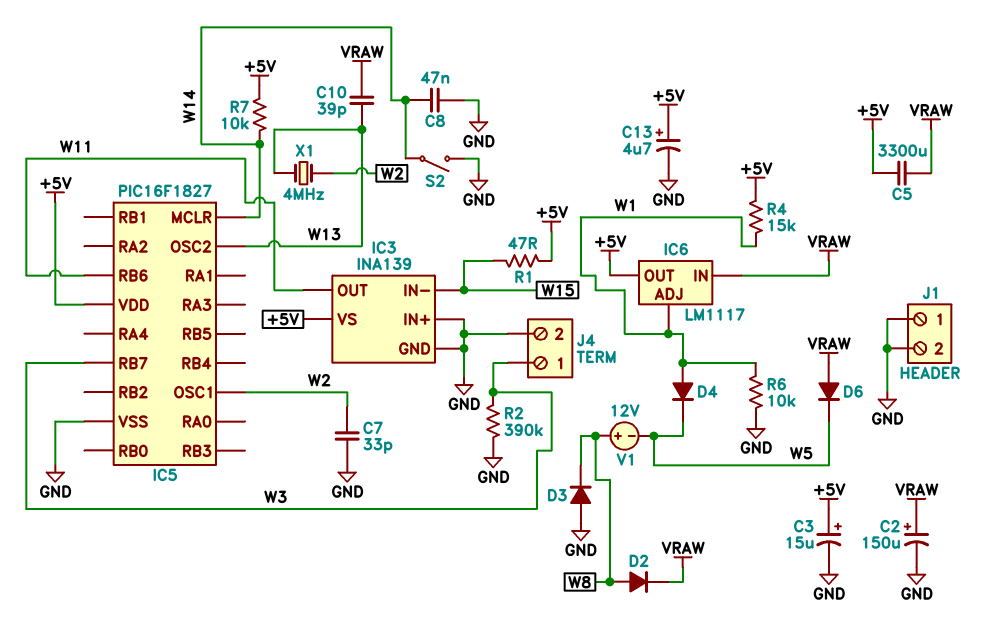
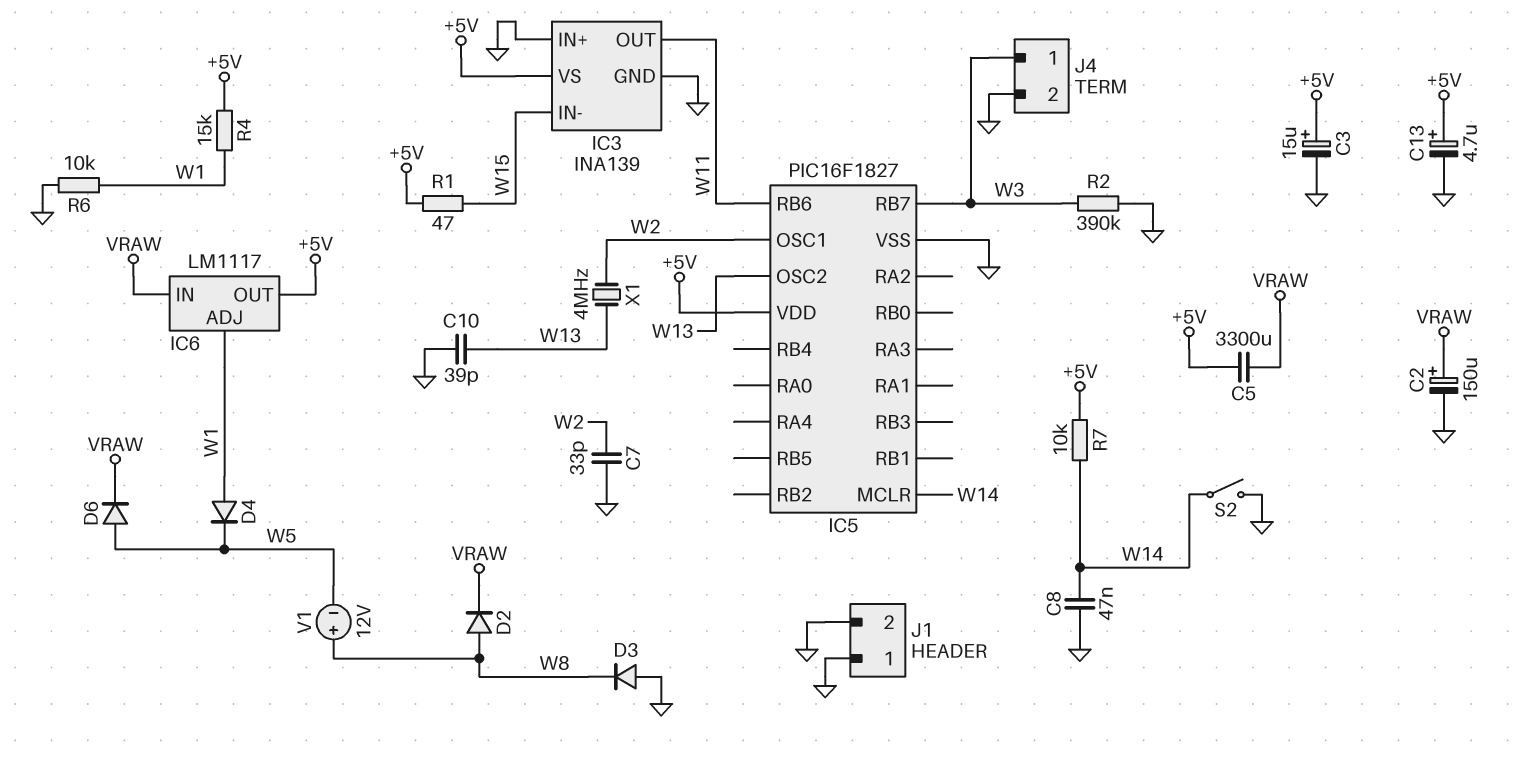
C10: 39pF (VRAW, W13) -> 39pF (GND, W13)
D6: diode (A VRAW, K W5) -> diode (A W5, K VRAW)

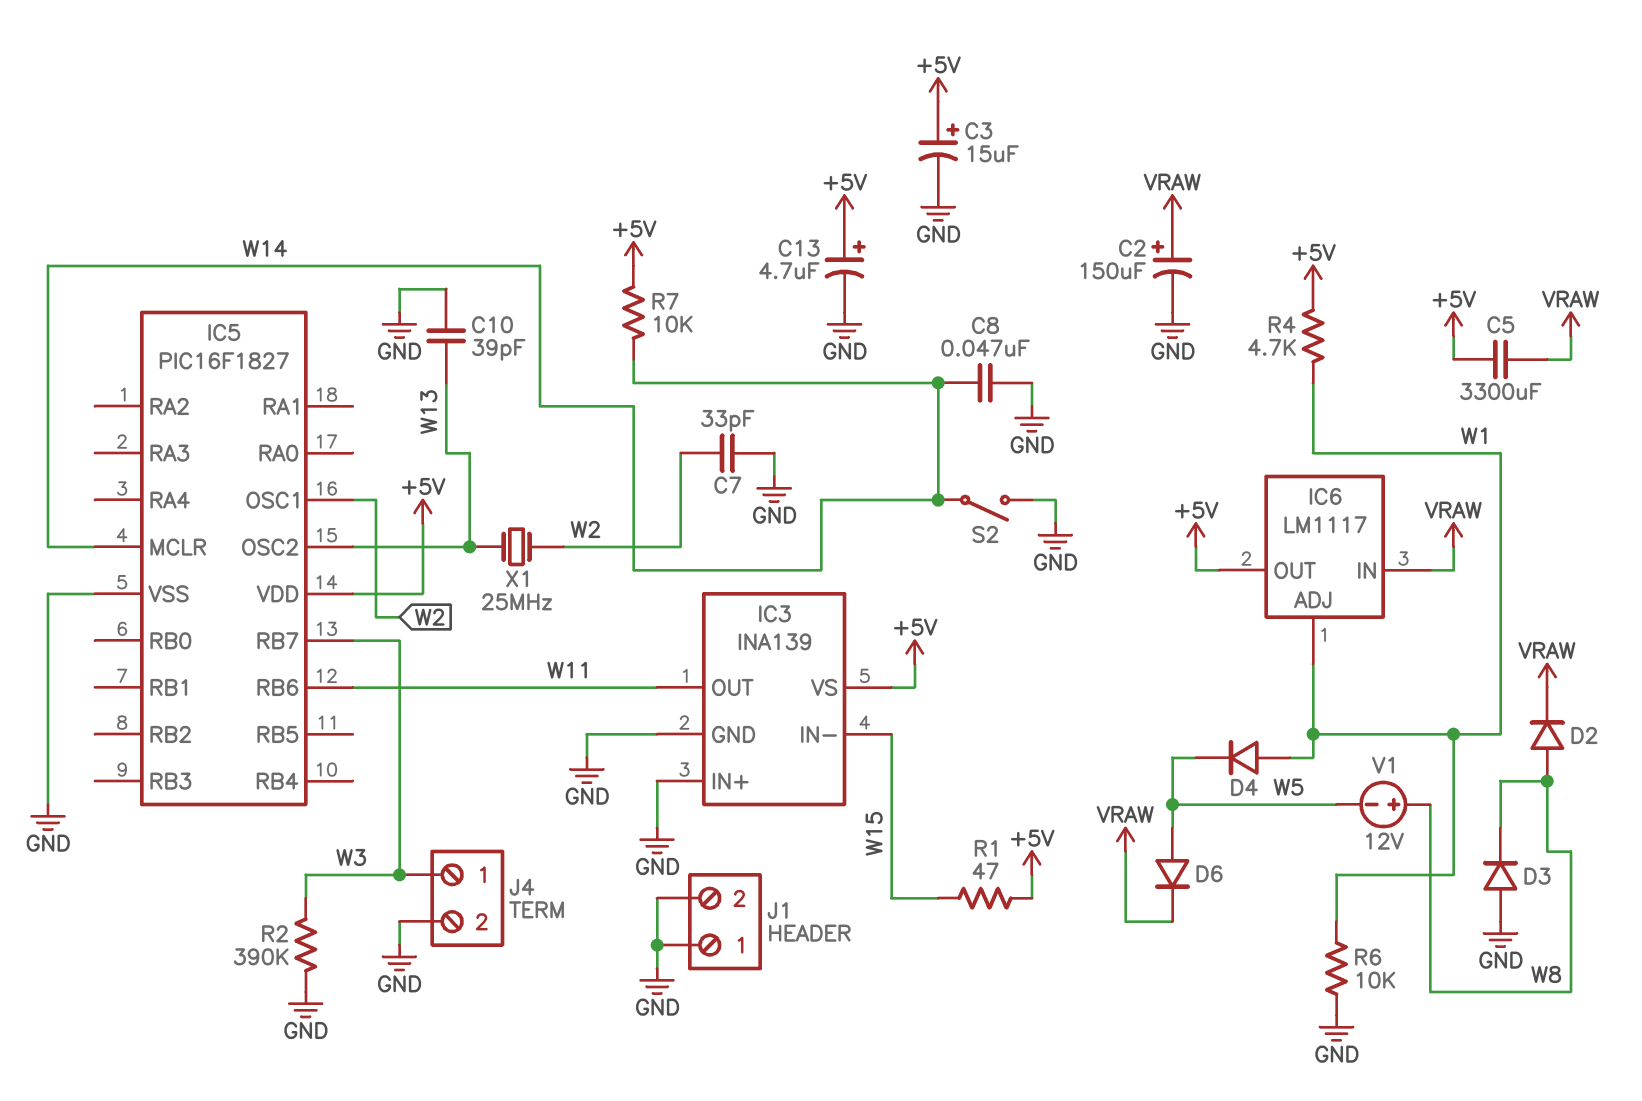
R4: 15k (+5V, W1) -> 4.7k (+5V, W1)
X1: 4MHz (W2, W13) -> 25MHz (W2, W13)

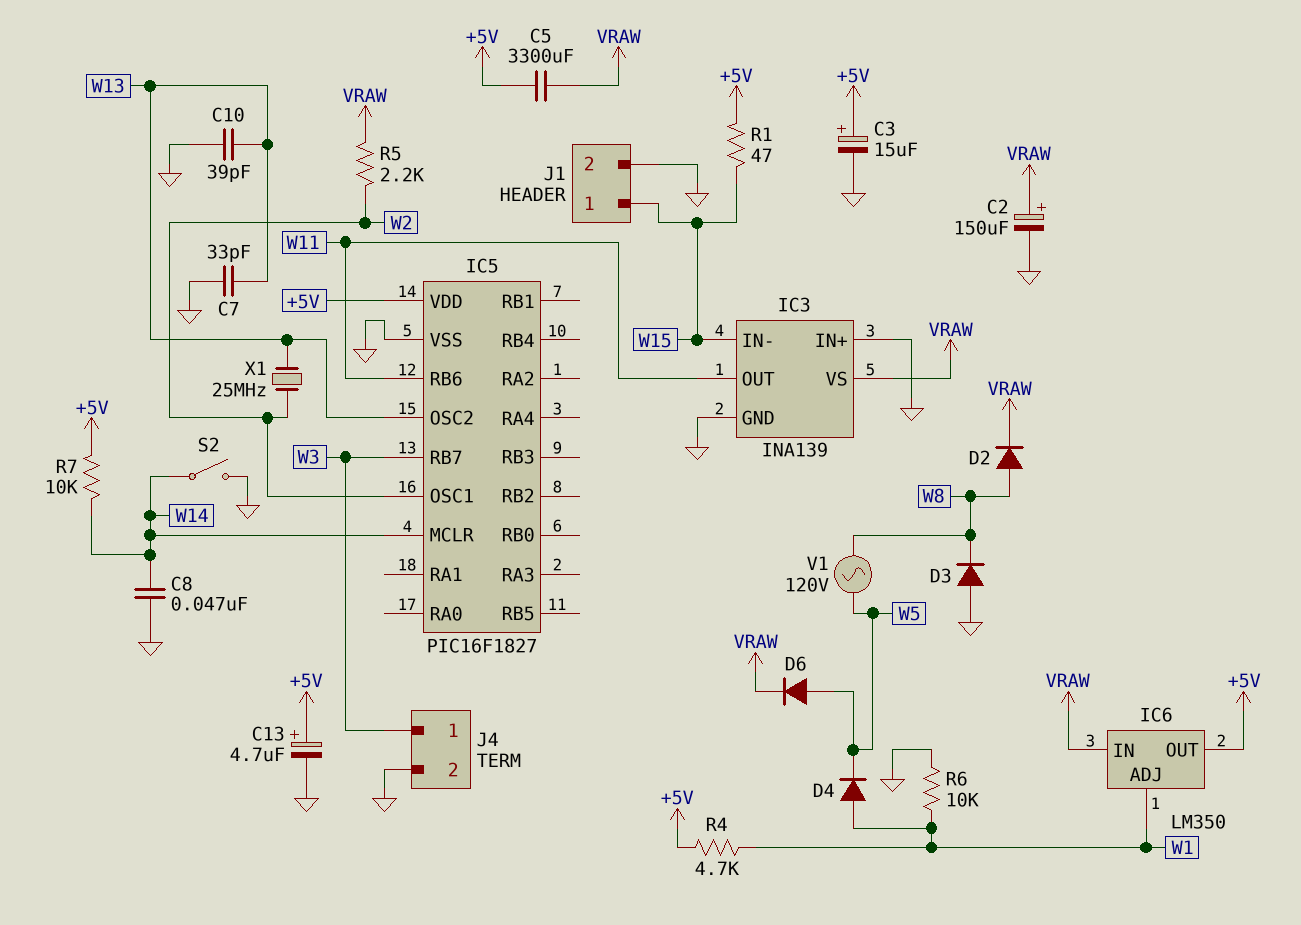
C7: 33pF (GND, W2) -> 33pF (GND, W13)
IC3 pin VS: +5V -> VRAW
IC6: LM1117 -> LM350
J1 pin 1: GND -> W15
R2: 390k (GND, W3) -> none
R5: none -> 2.2k (VRAW, W2)
V1: 12V (plus W8, minus W5) -> AC 120V (W5, W8)

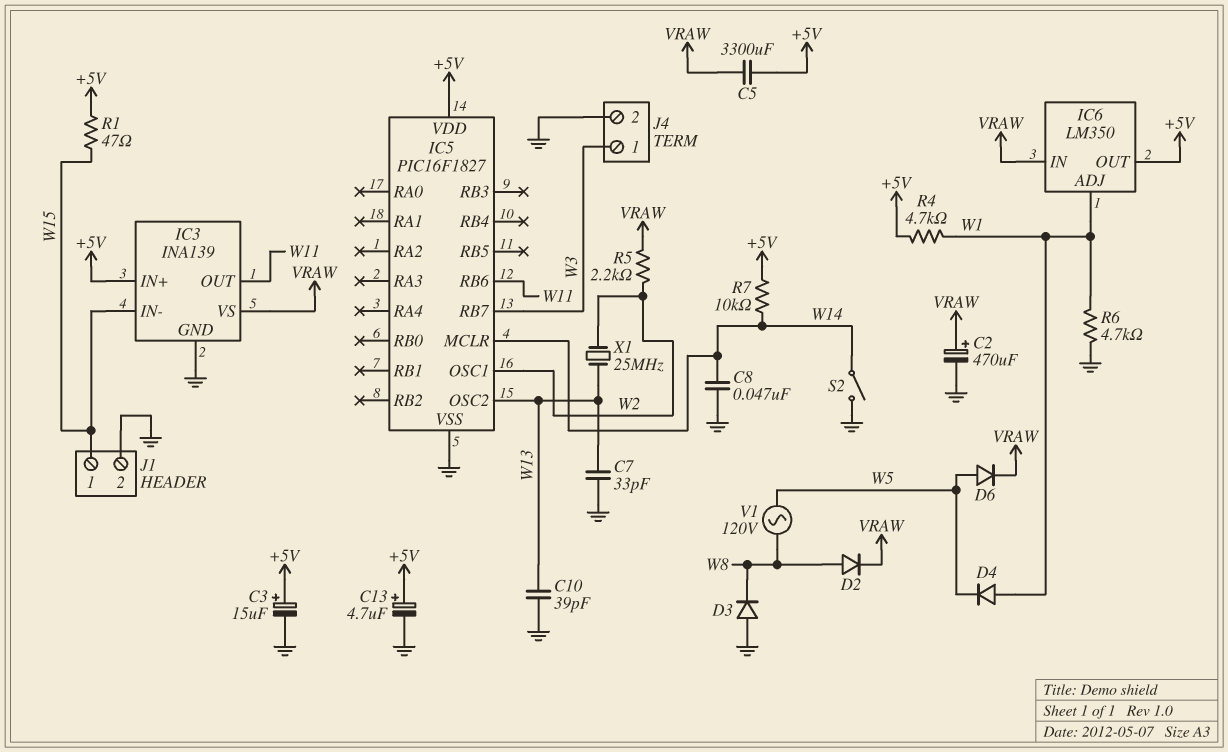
C2: 150uF (plus VRAW, minus GND) -> 470uF (plus VRAW, minus GND)
IC3 pin IN+: GND -> +5V
R6: 10k (GND, W1) -> 4.7k (GND, W1)

